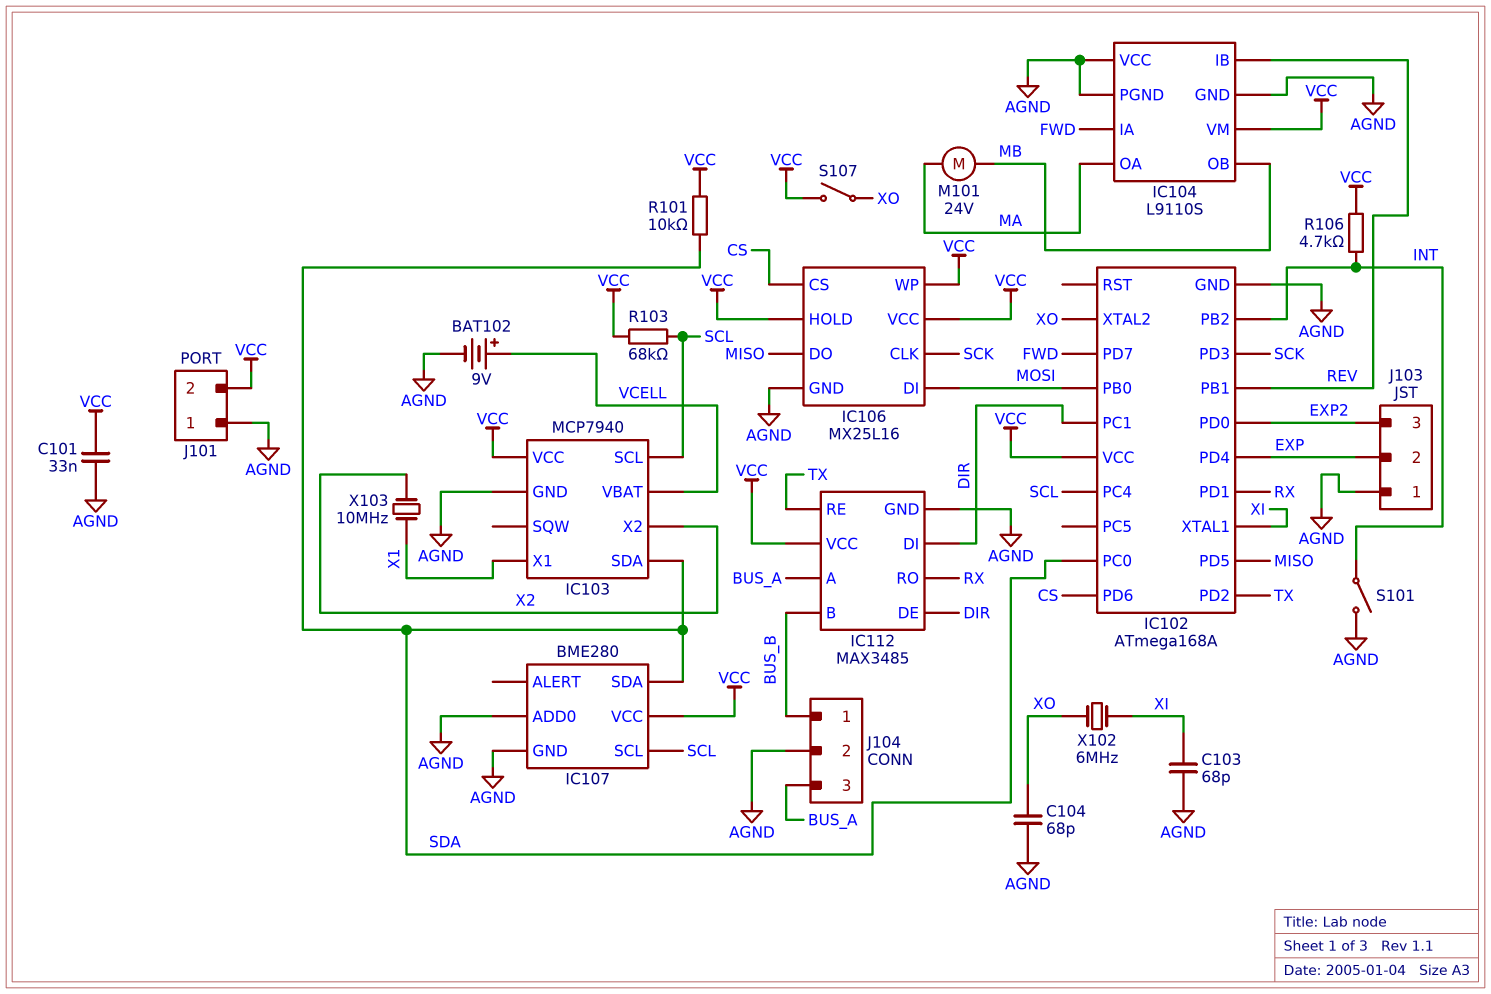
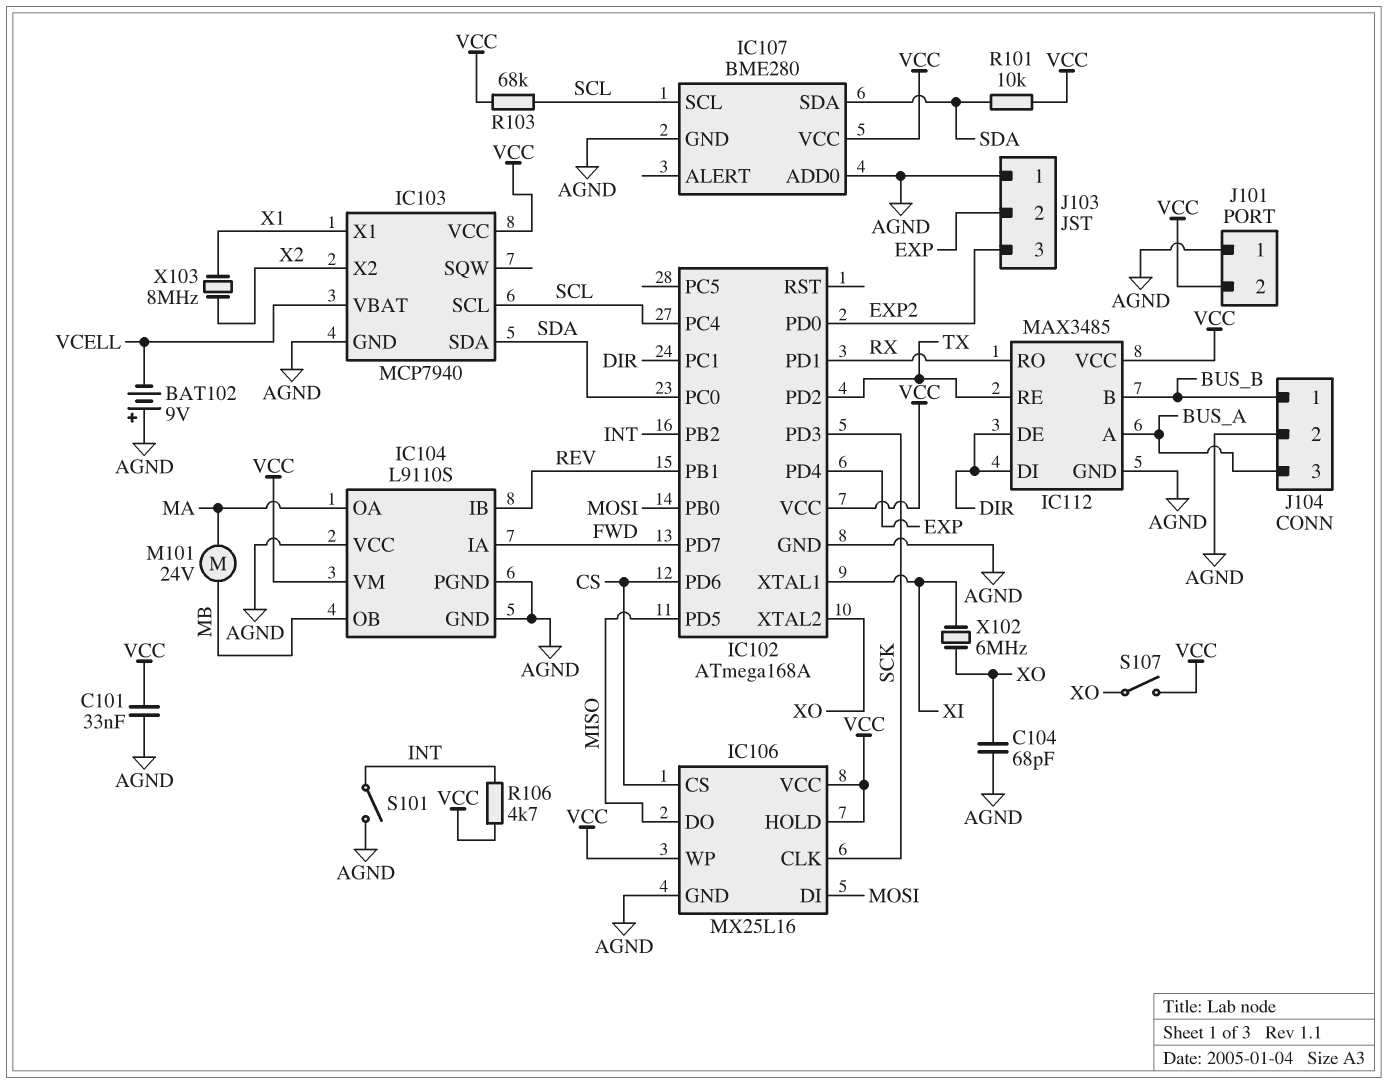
BAT102: 9V (plus VCELL, minus AGND) -> 9V (plus AGND, minus VCELL)
C103: 68pF (AGND, XI) -> none
X103: 10MHz (X1, X2) -> 8MHz (X1, X2)

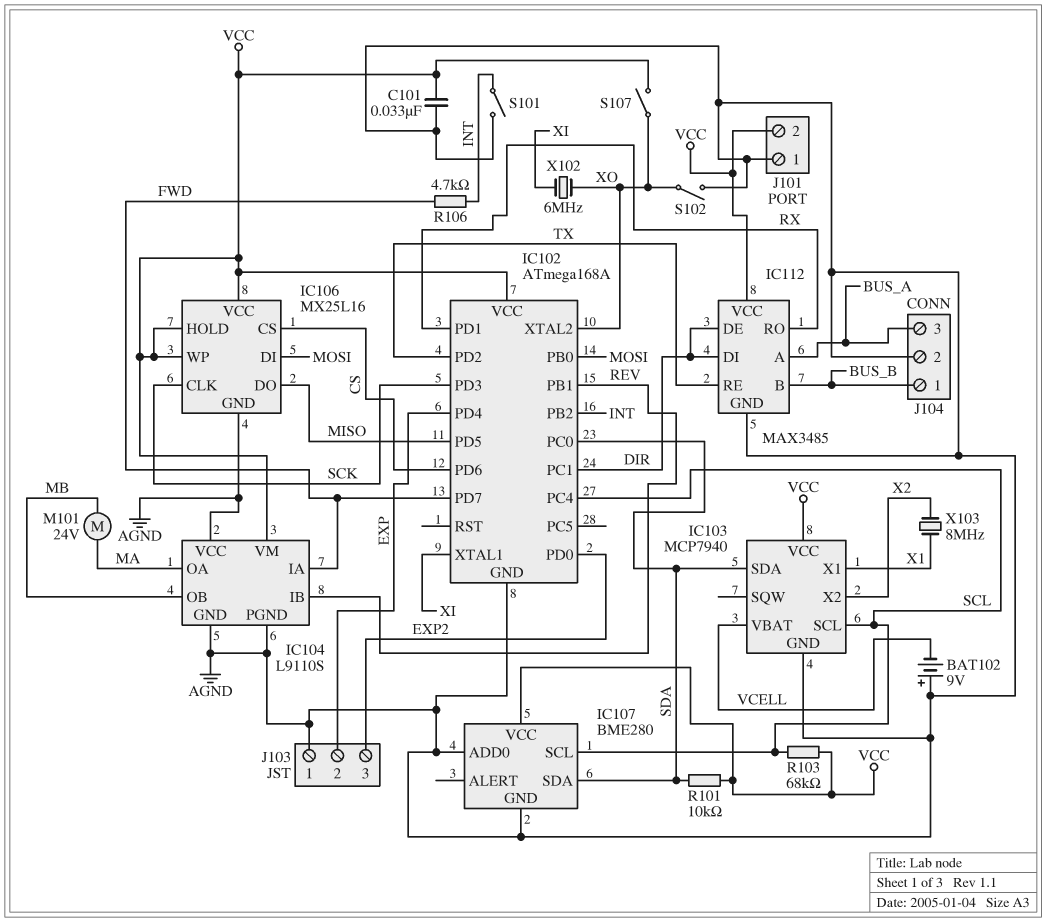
C104: 68pF (AGND, XO) -> none
R106: 4.7k (INT, VCC) -> 4.7k (FWD, INT)
S102: none -> switch (AGND, XO)

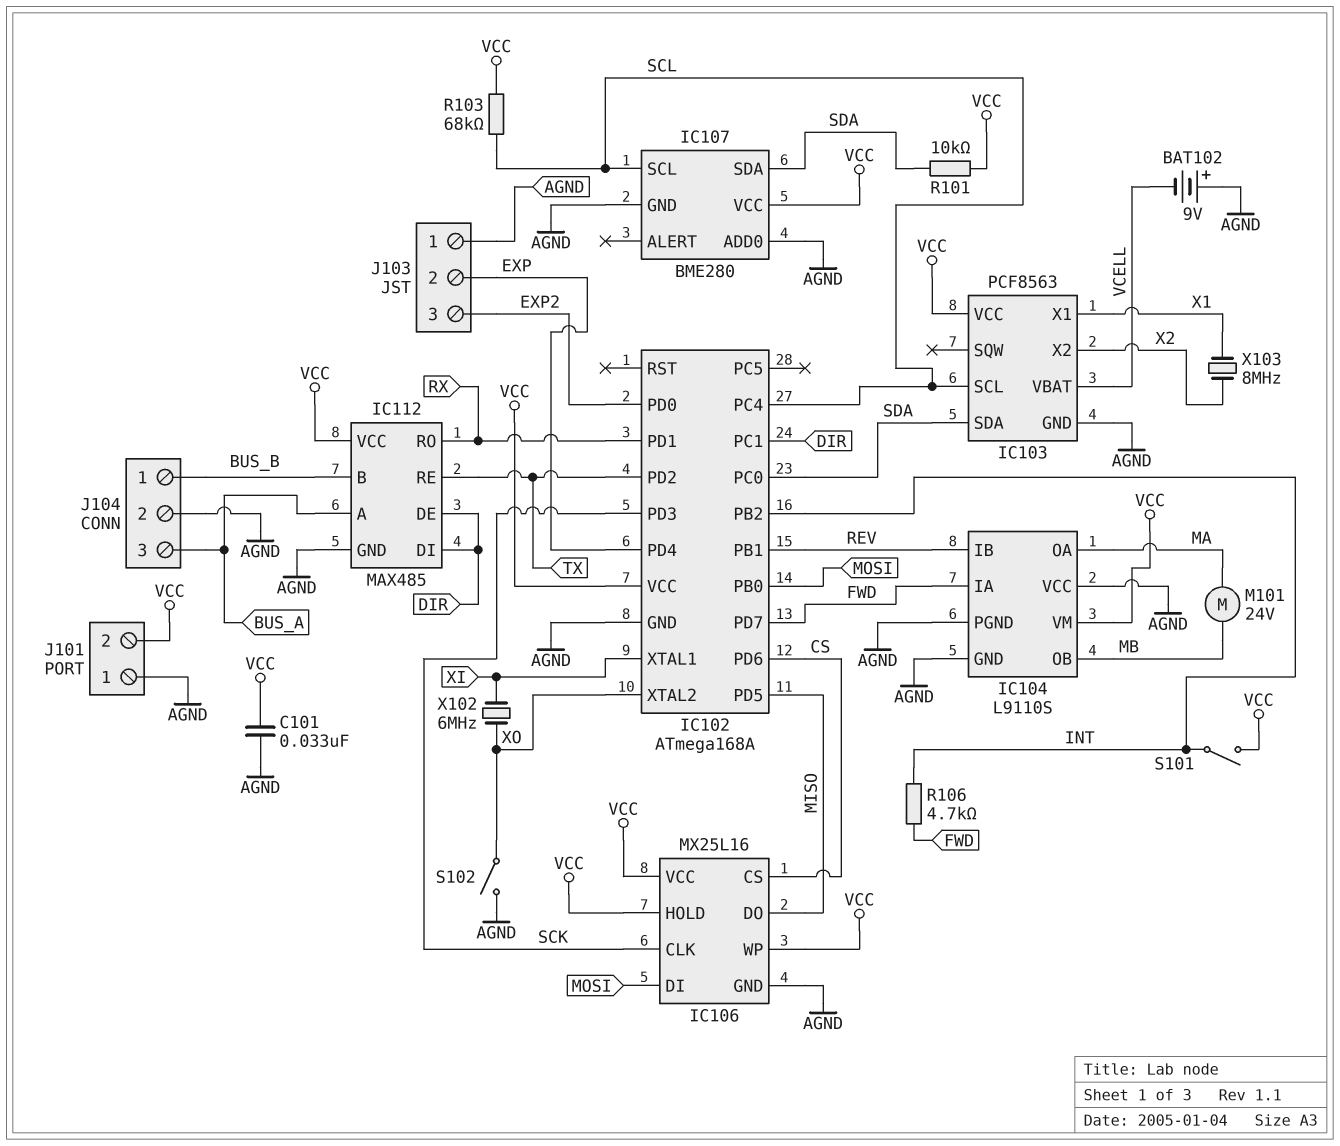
IC103: MCP7940 -> PCF8563
IC112: MAX3485 -> MAX485
S101: switch (AGND, INT) -> switch (INT, VCC)
S107: switch (VCC, XO) -> none

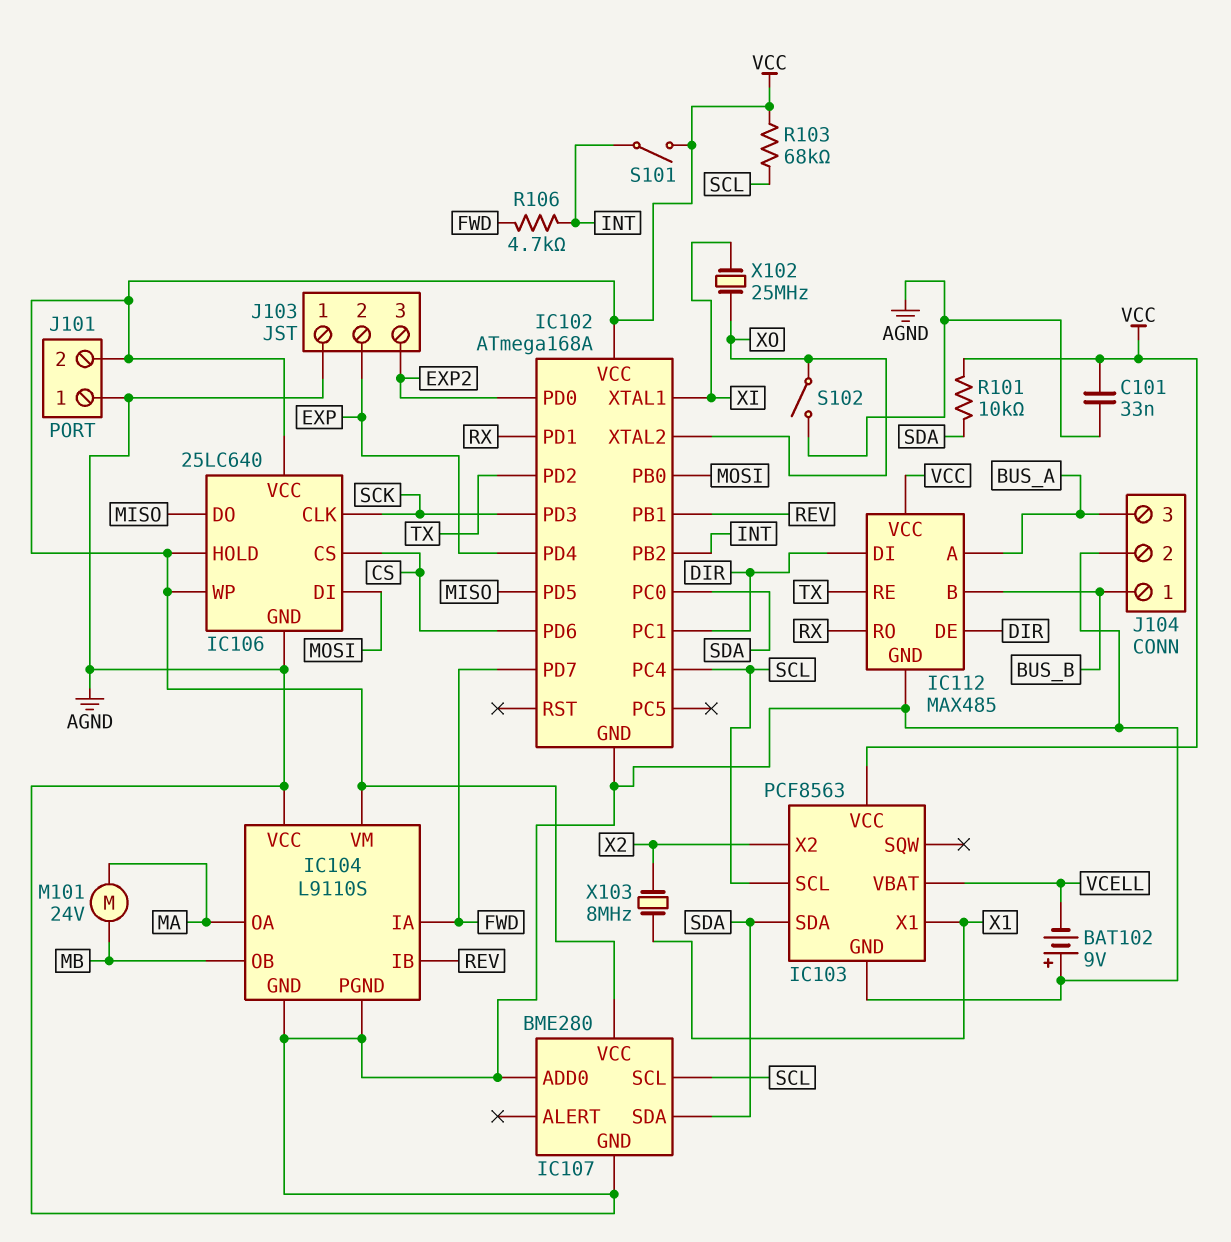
IC106: MX25L16 -> 25LC640
X102: 6MHz (XI, XO) -> 25MHz (XI, XO)

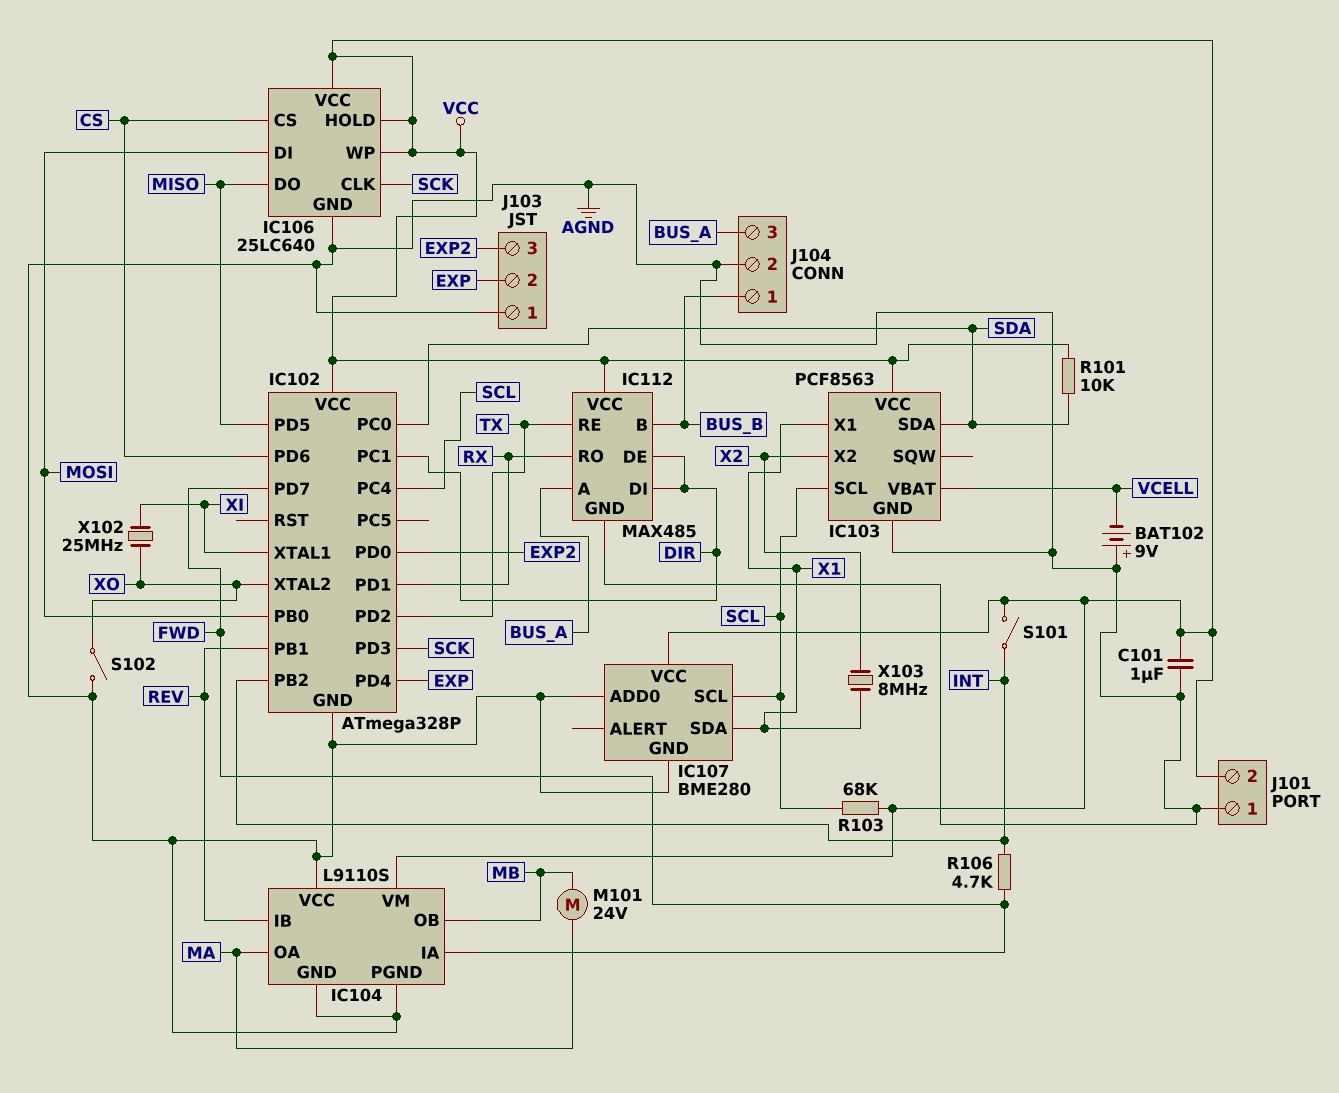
C101: 33nF (AGND, VCC) -> 1uF (AGND, VCC)
IC102: ATmega168A -> ATmega328P
IC107 pin SDA: SDA -> X1

